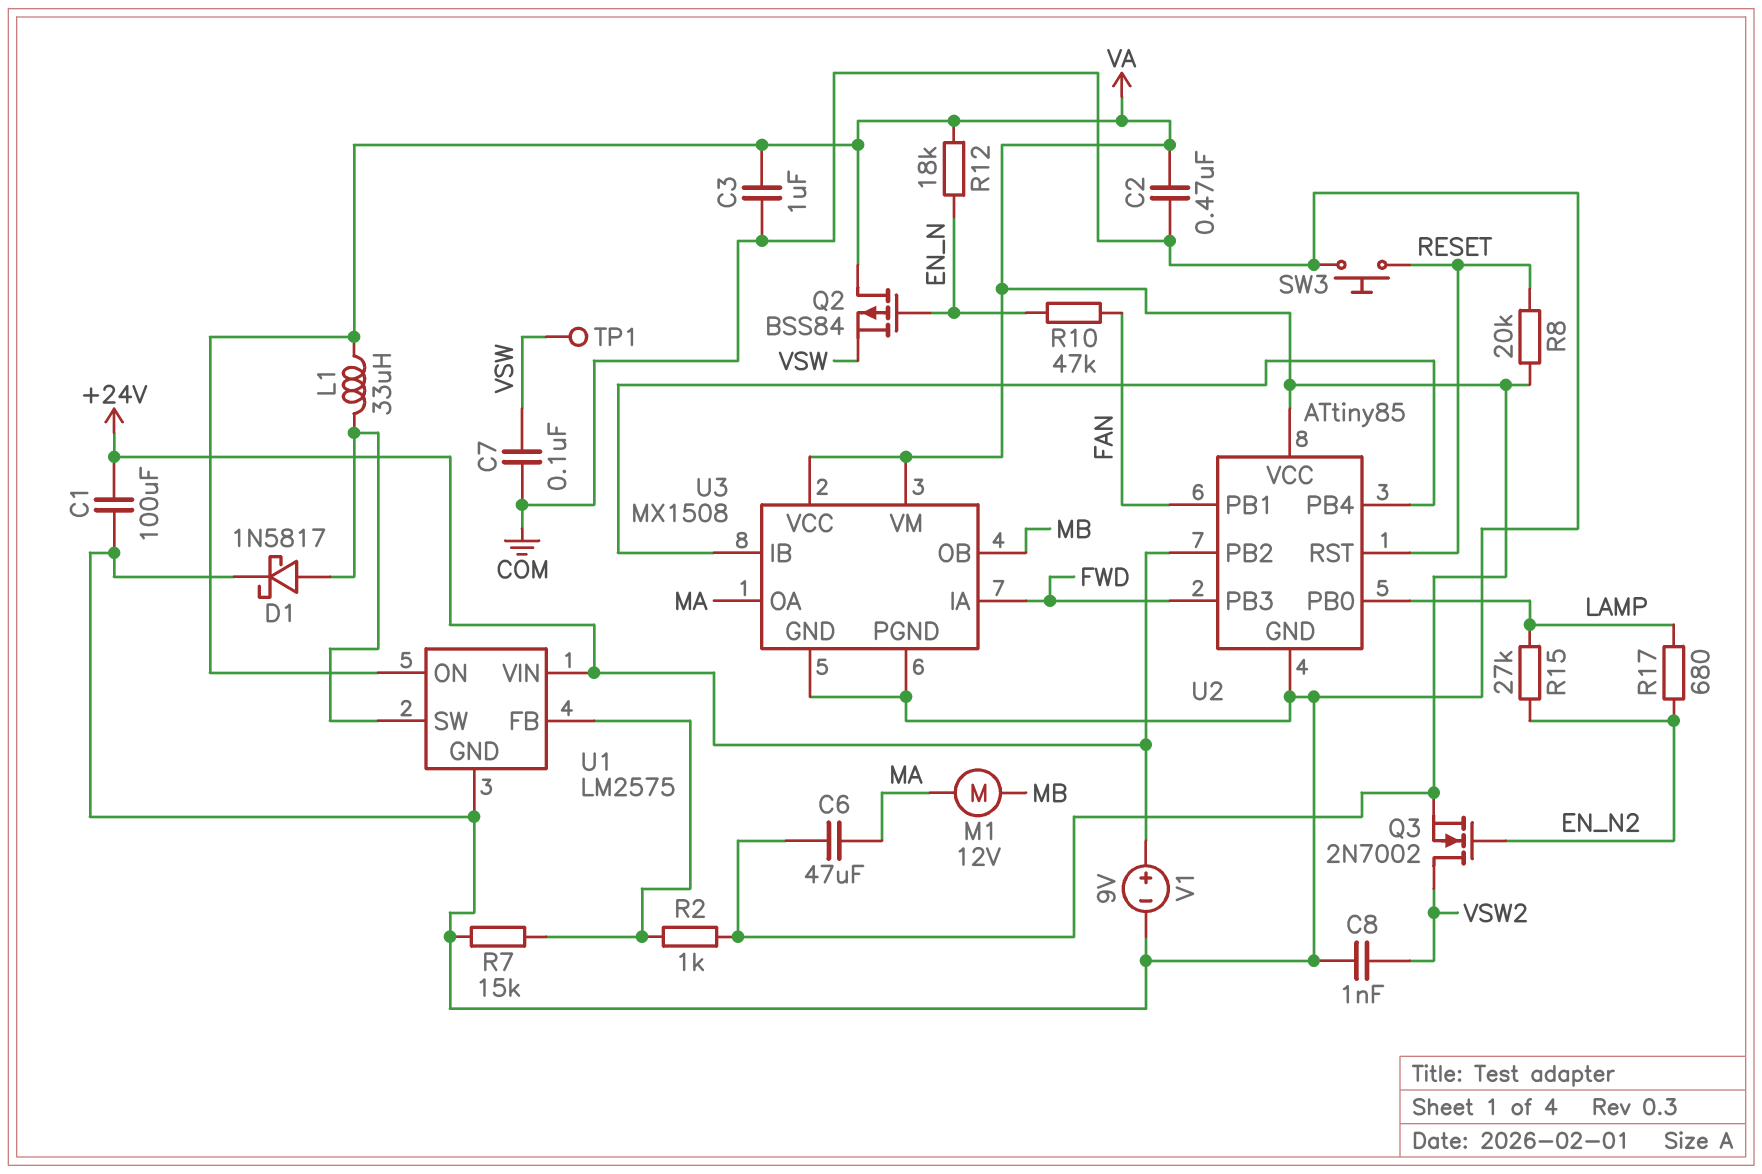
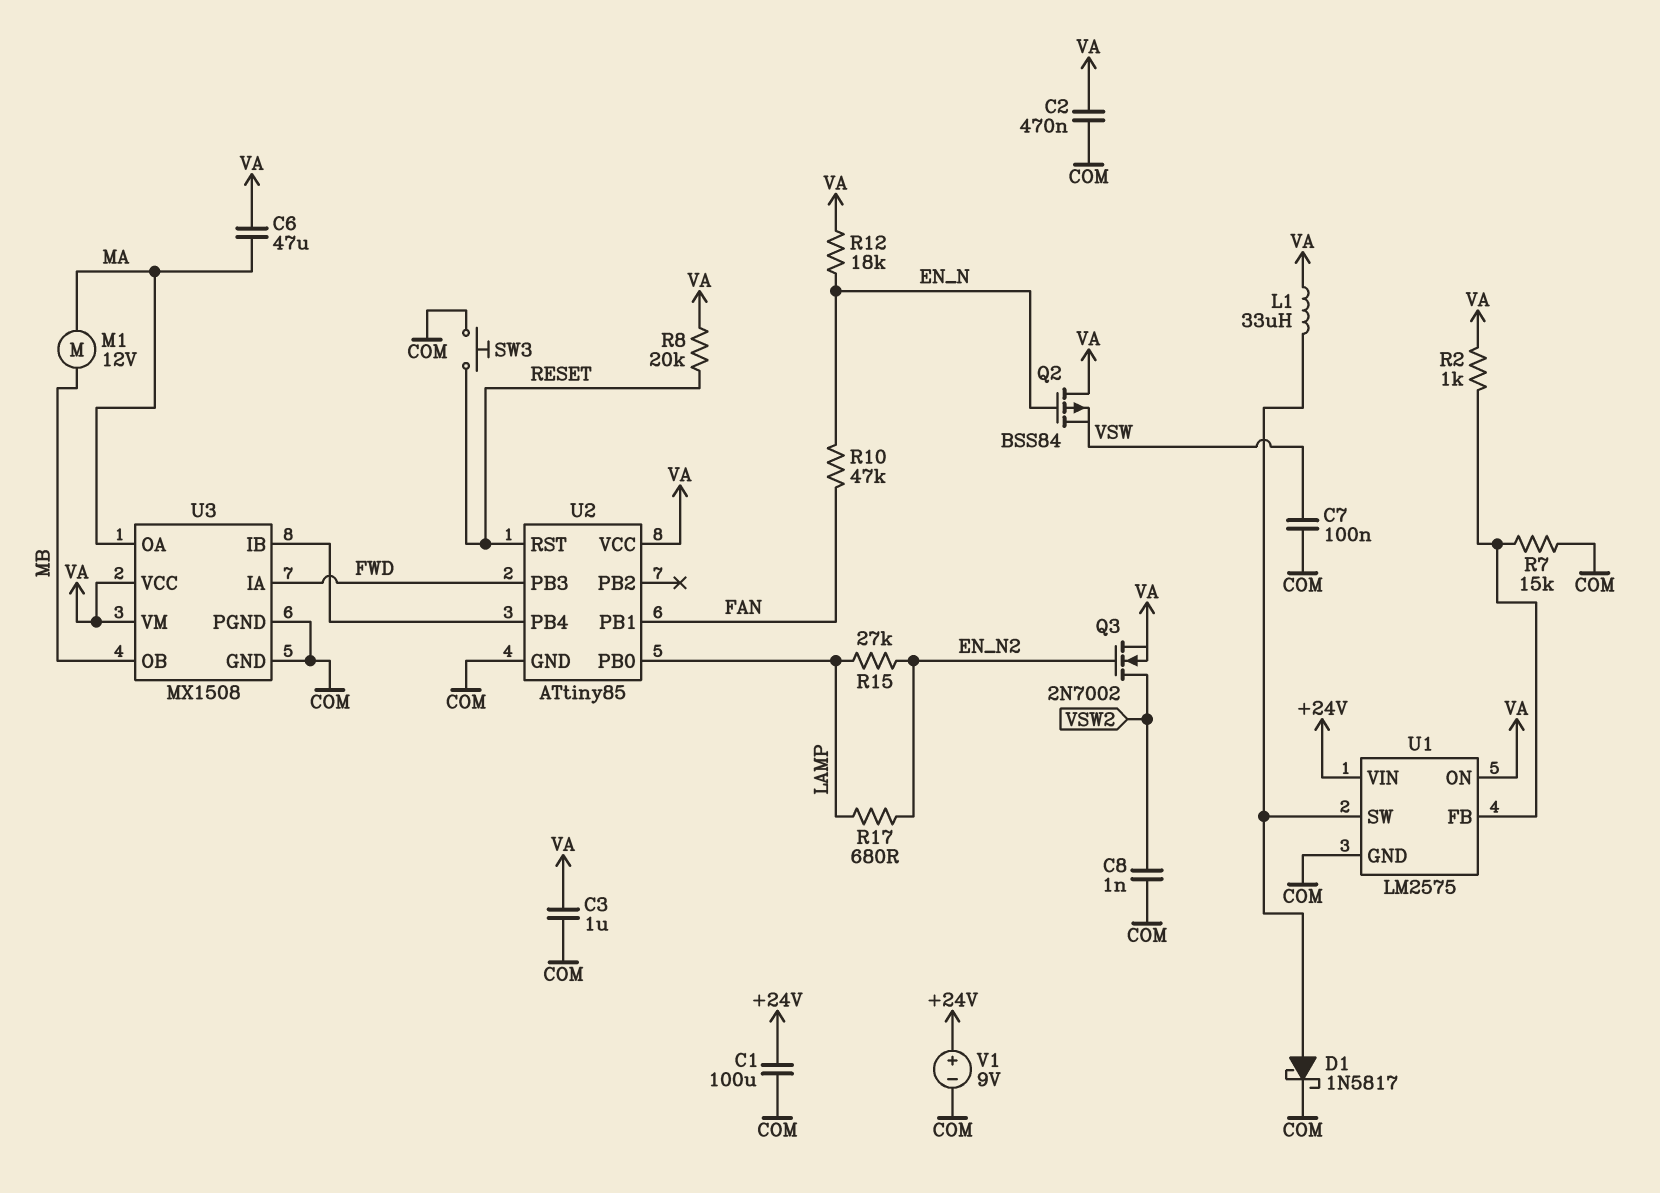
TP1: test point (VSW) -> none
U2 pin PB2: +24V -> none

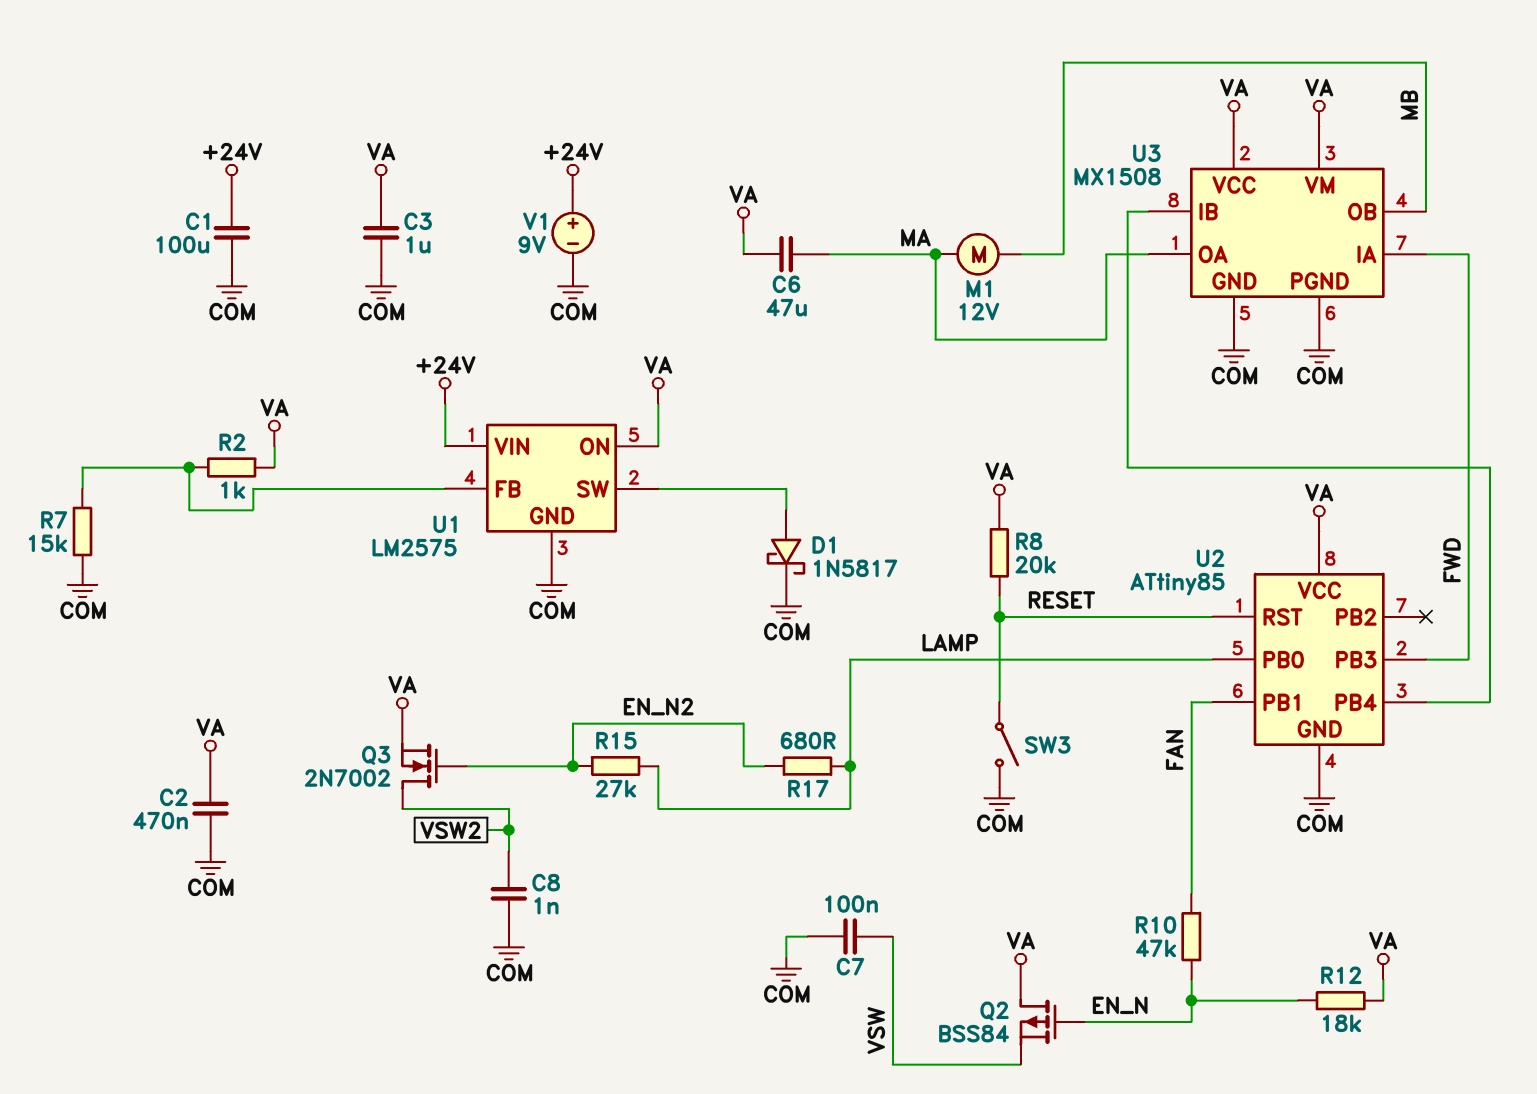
L1: 33uH (U1/SW, VA) -> none
SW3: button (COM, RESET) -> switch (COM, RESET)

